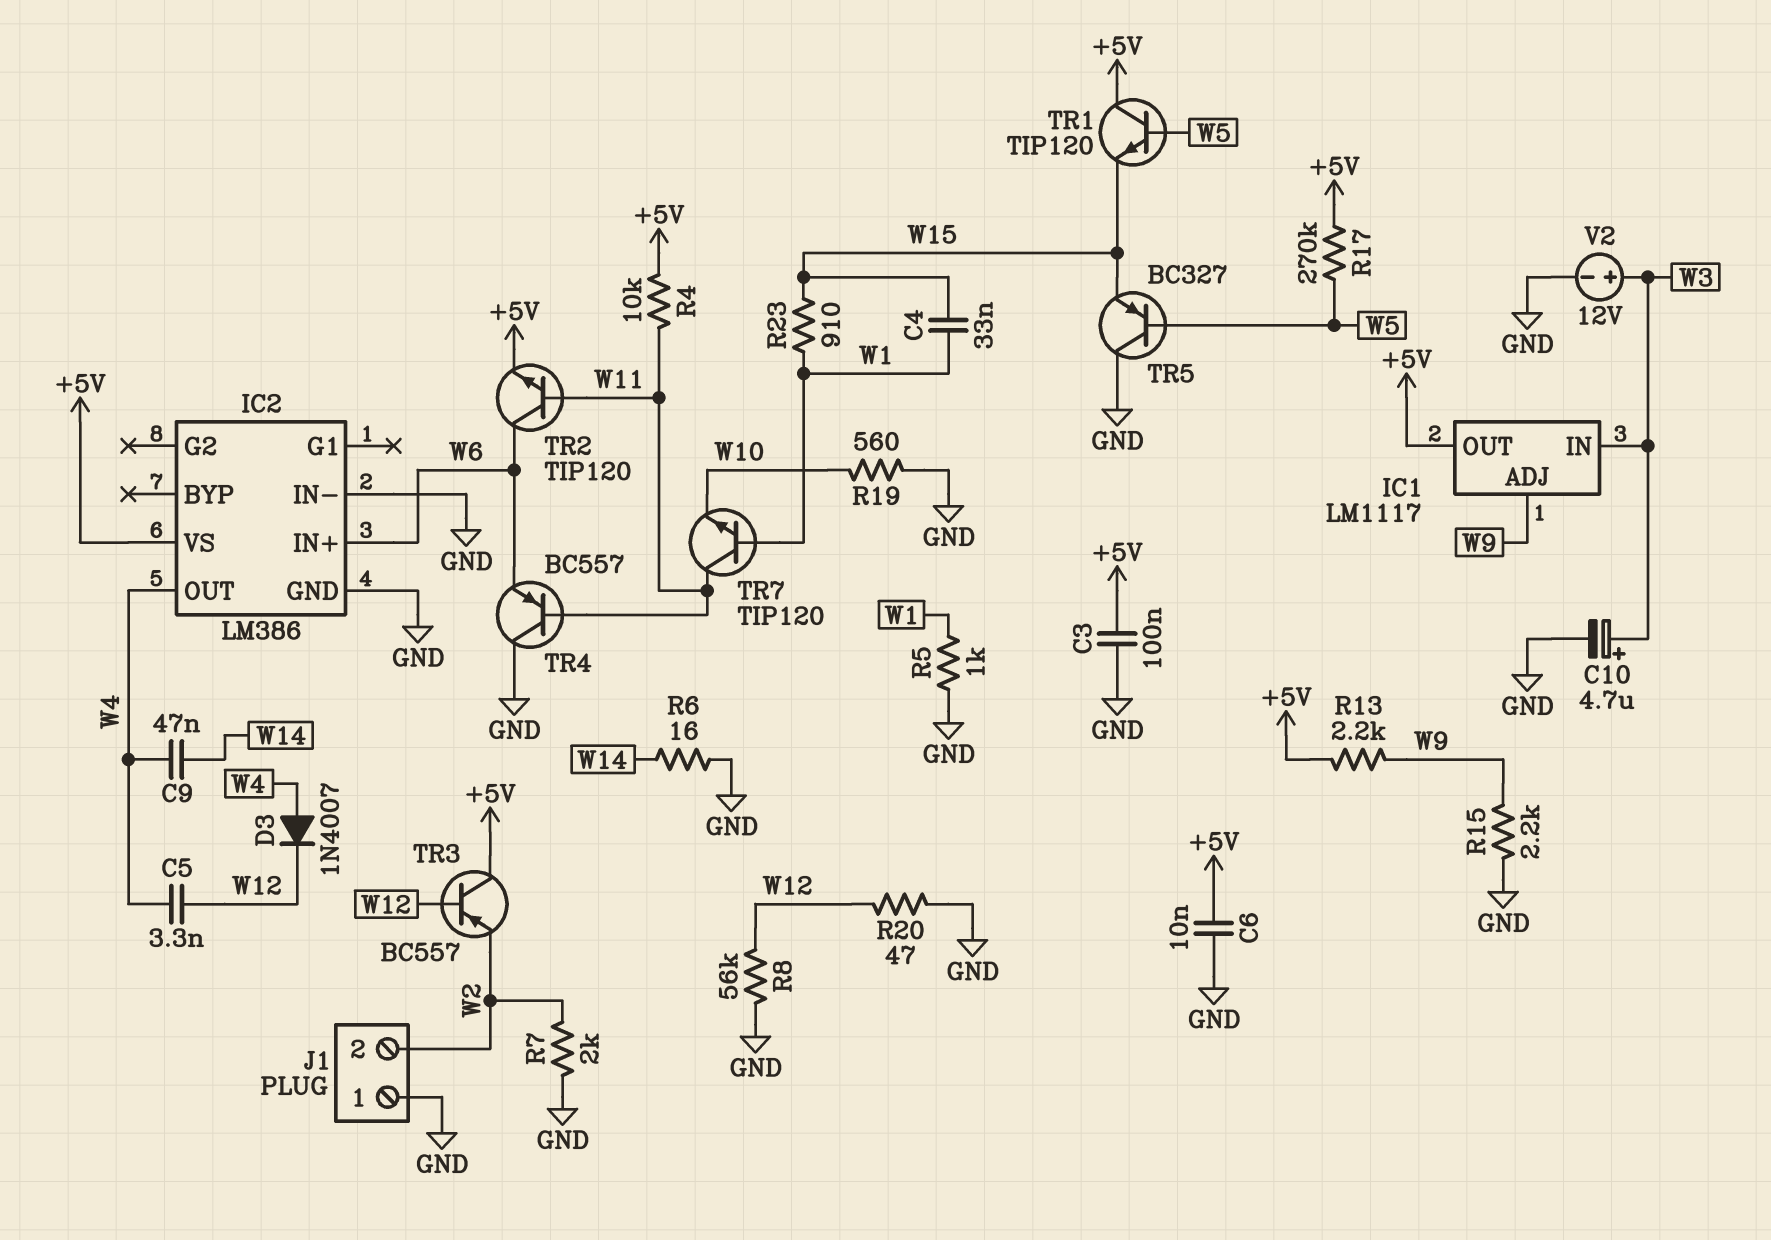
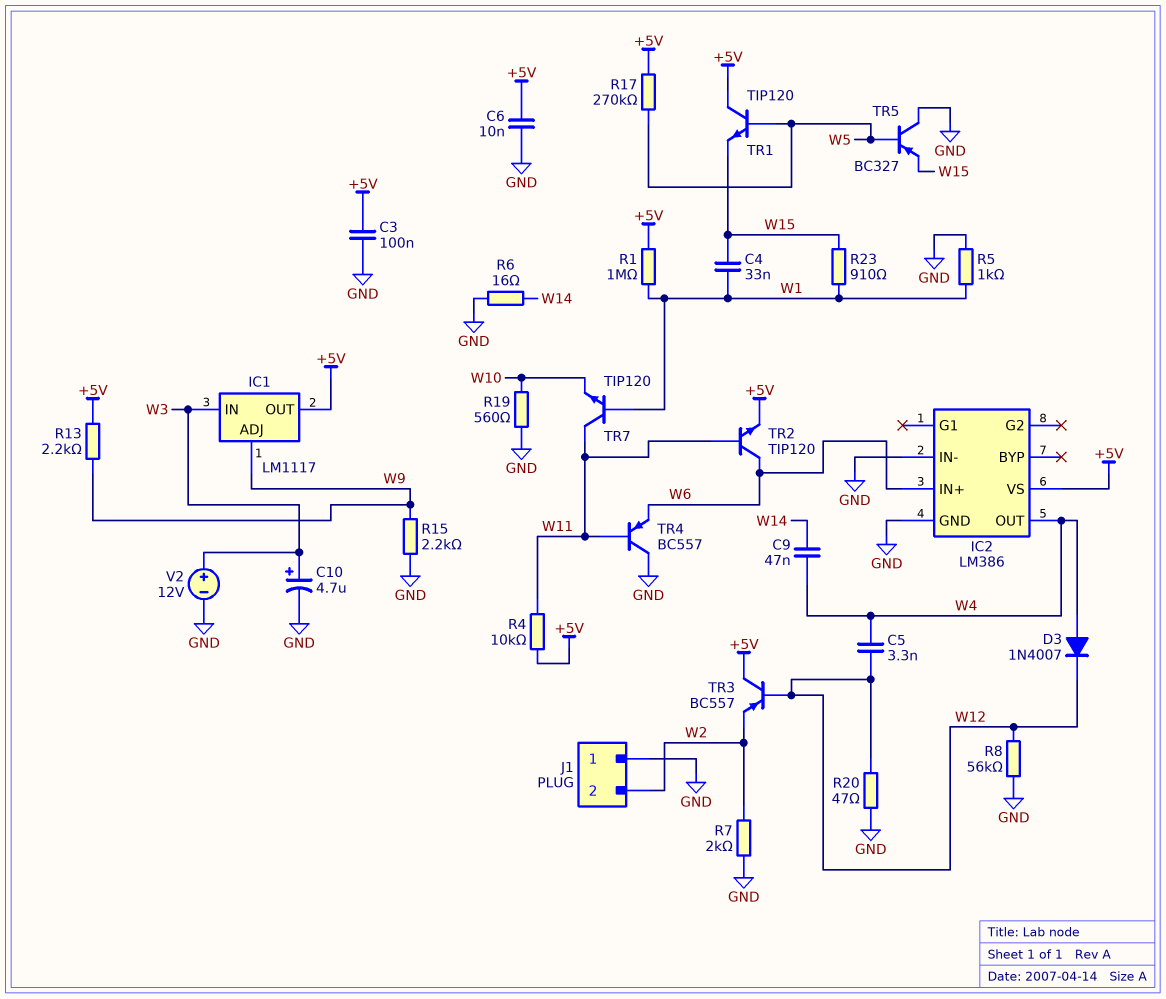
R1: none -> 1M (+5V, W1)

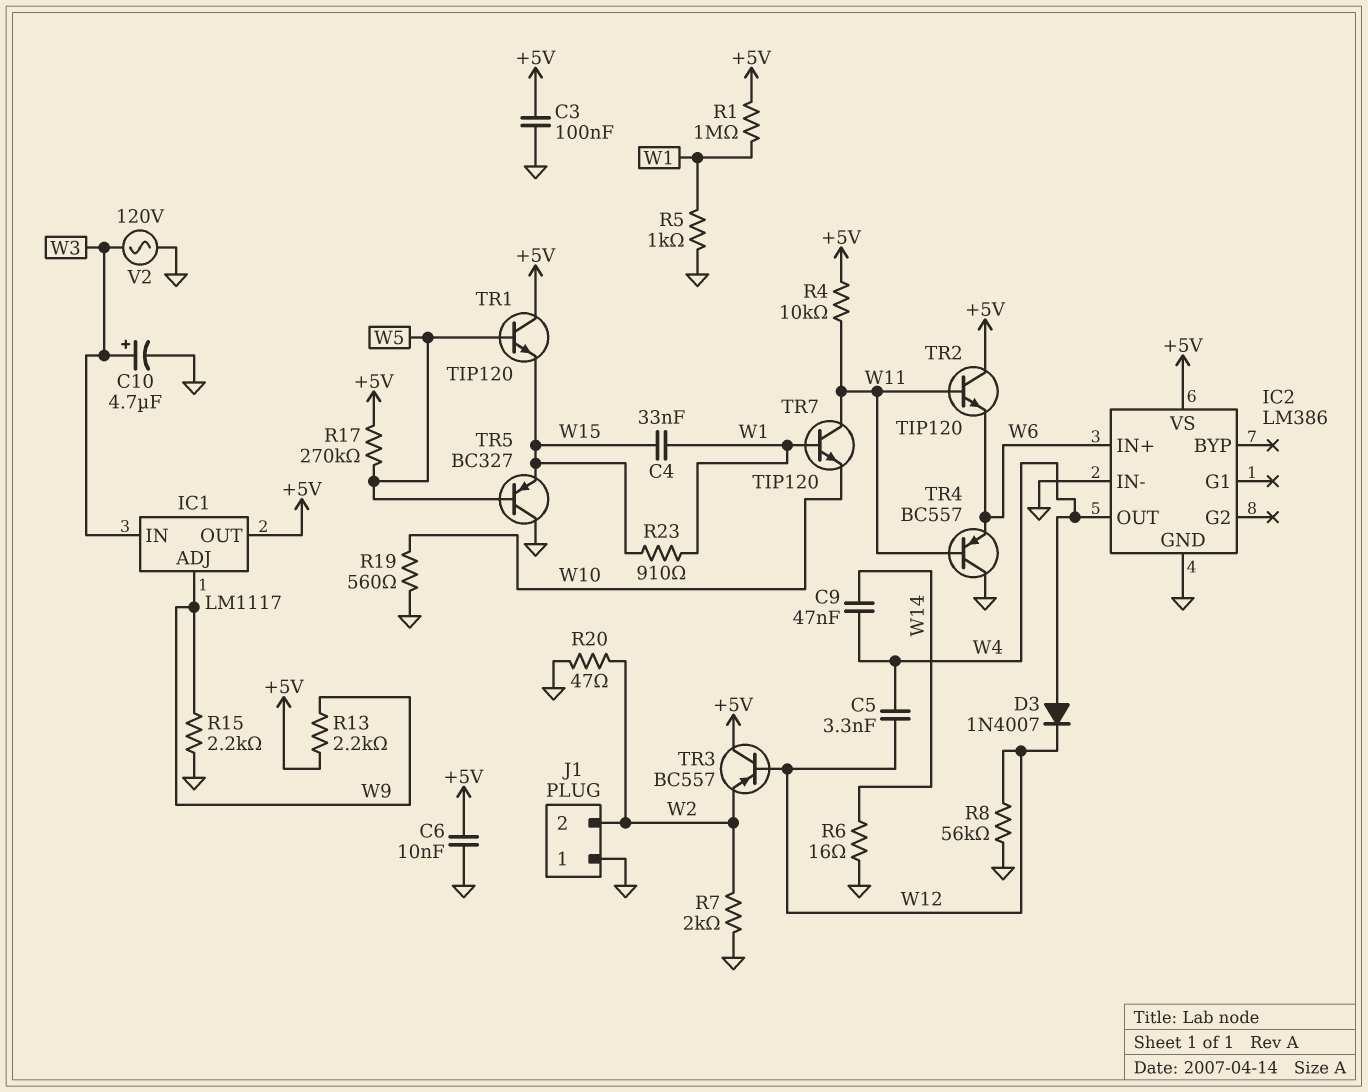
R20: 47 (GND, W12) -> 47 (GND, W2)
TR2: NPN TIP120 (B W11, C W6, E +5V) -> NPN TIP120 (B W11, C +5V, E W6)
V2: 12V (plus W3, minus GND) -> AC 120V (GND, W3)

